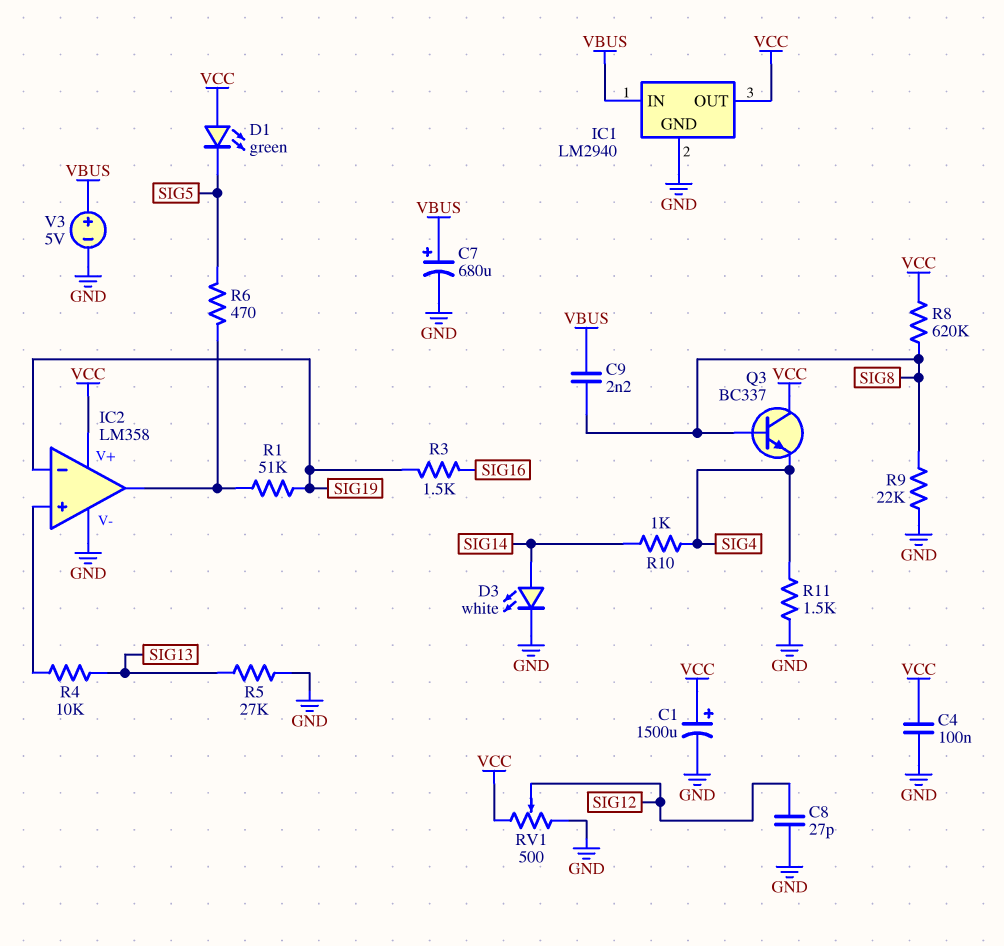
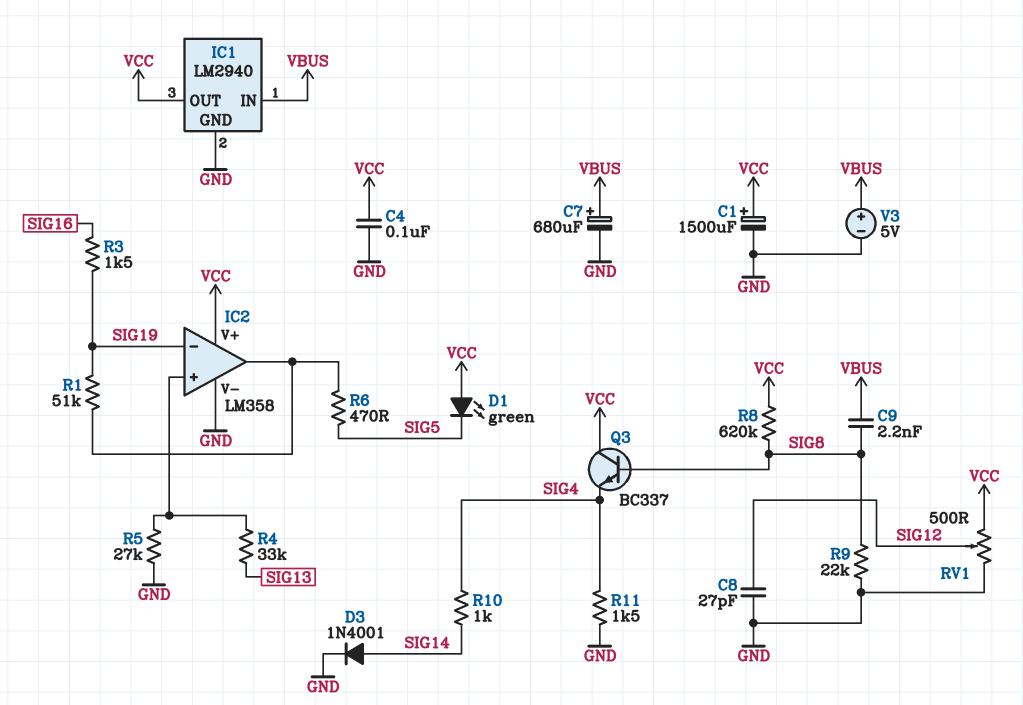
D3: LED white (A SIG14, K GND) -> diode 1N4001 (A SIG14, K GND)
R4: 10k (IC2/in+, SIG13) -> 33k (IC2/in+, SIG13)
R5: 27k (GND, SIG13) -> 27k (GND, IC2/in+)

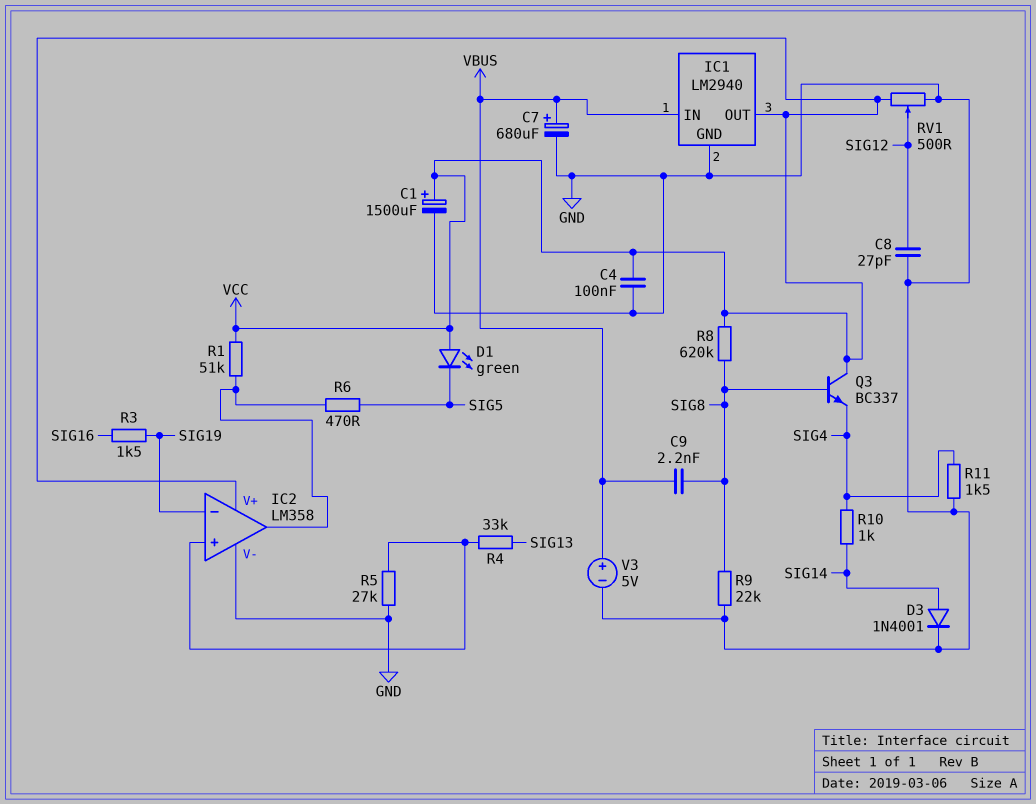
R1: 51k (IC2/out, SIG19) -> 51k (IC2/out, VCC)

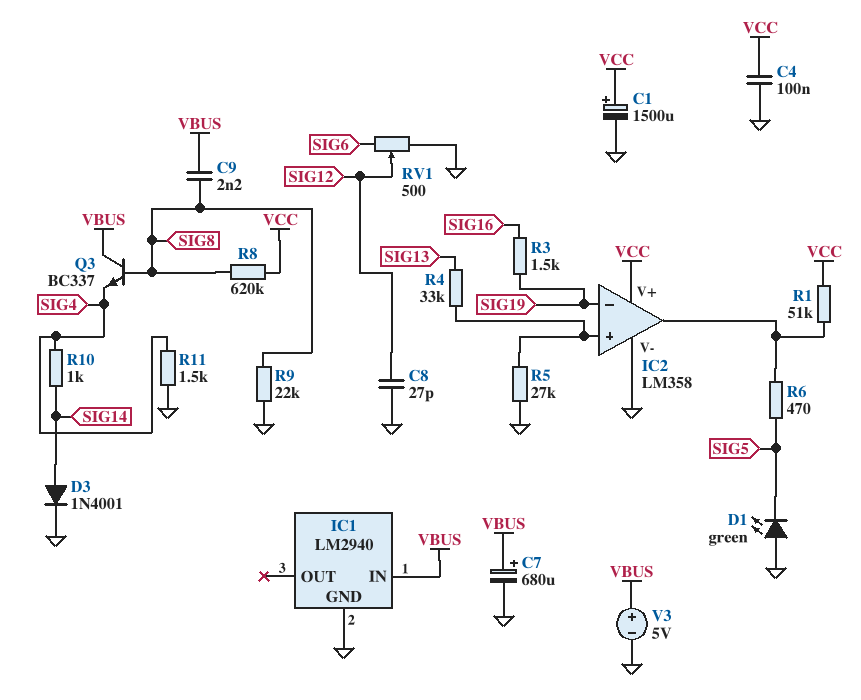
D1: LED green (A VCC, K SIG5) -> LED green (A GND, K SIG5)
IC1 pin OUT: VCC -> none
Q3: NPN BC337 (B SIG8, C VCC, E SIG4) -> NPN BC337 (B SIG8, C VBUS, E SIG4)
RV1: 500 (GND, VCC, wiper SIG12) -> 500 (GND, SIG6, wiper SIG12)

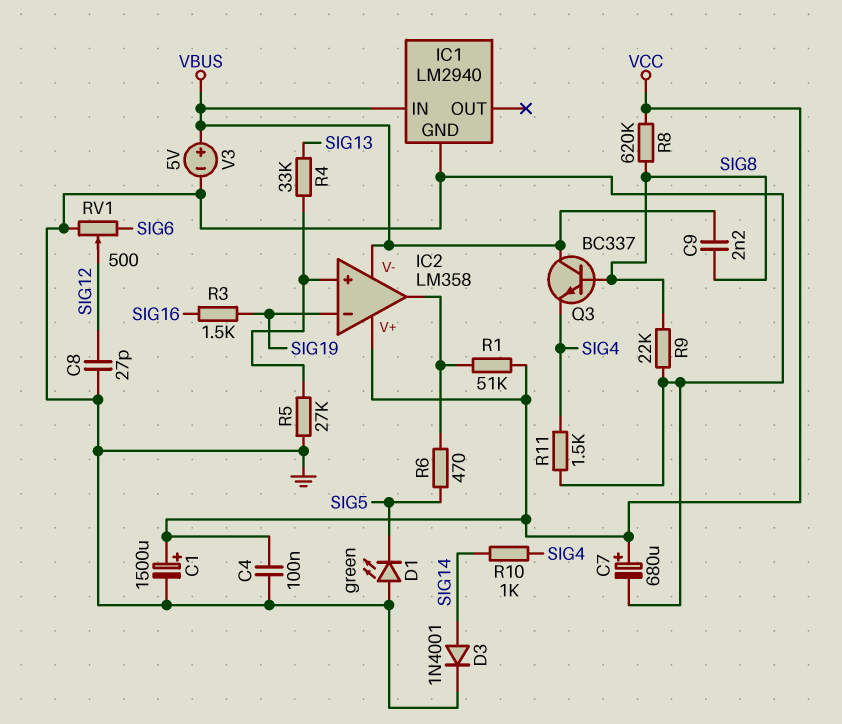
C7: 680uF (plus VBUS, minus GND) -> 680uF (plus VCC, minus GND)
IC2 pin V-: GND -> VBUS

